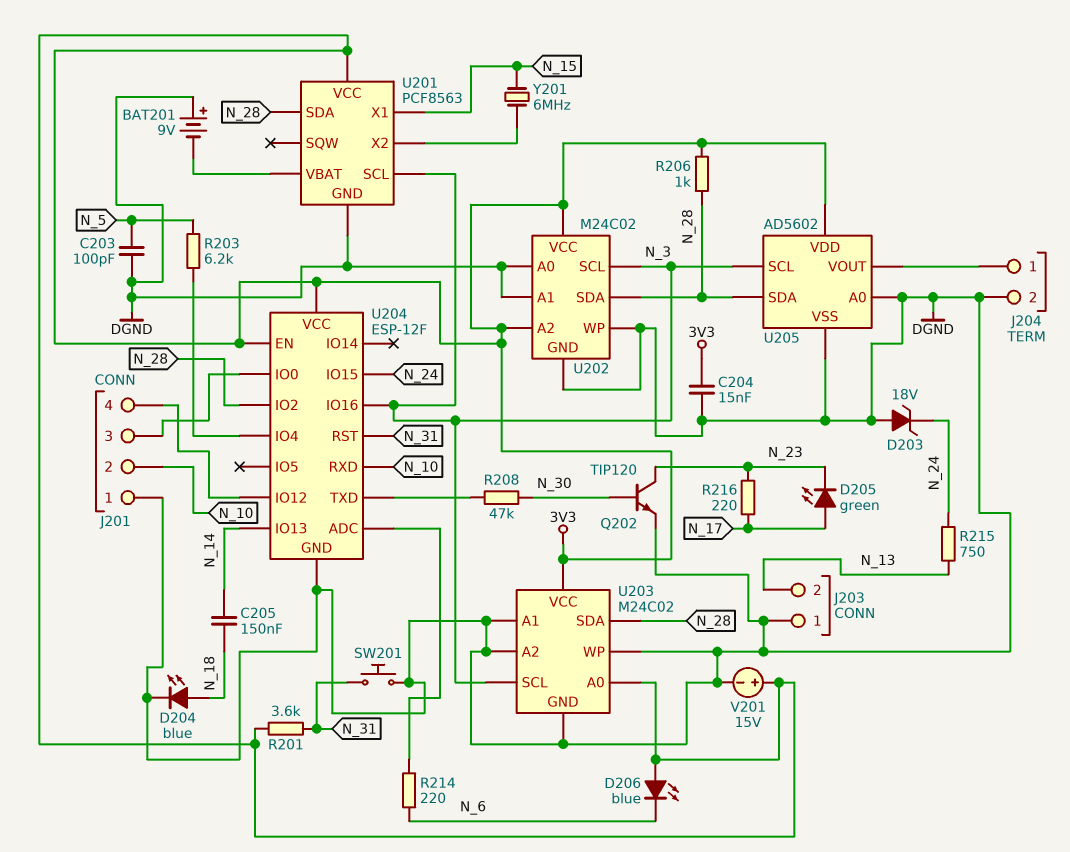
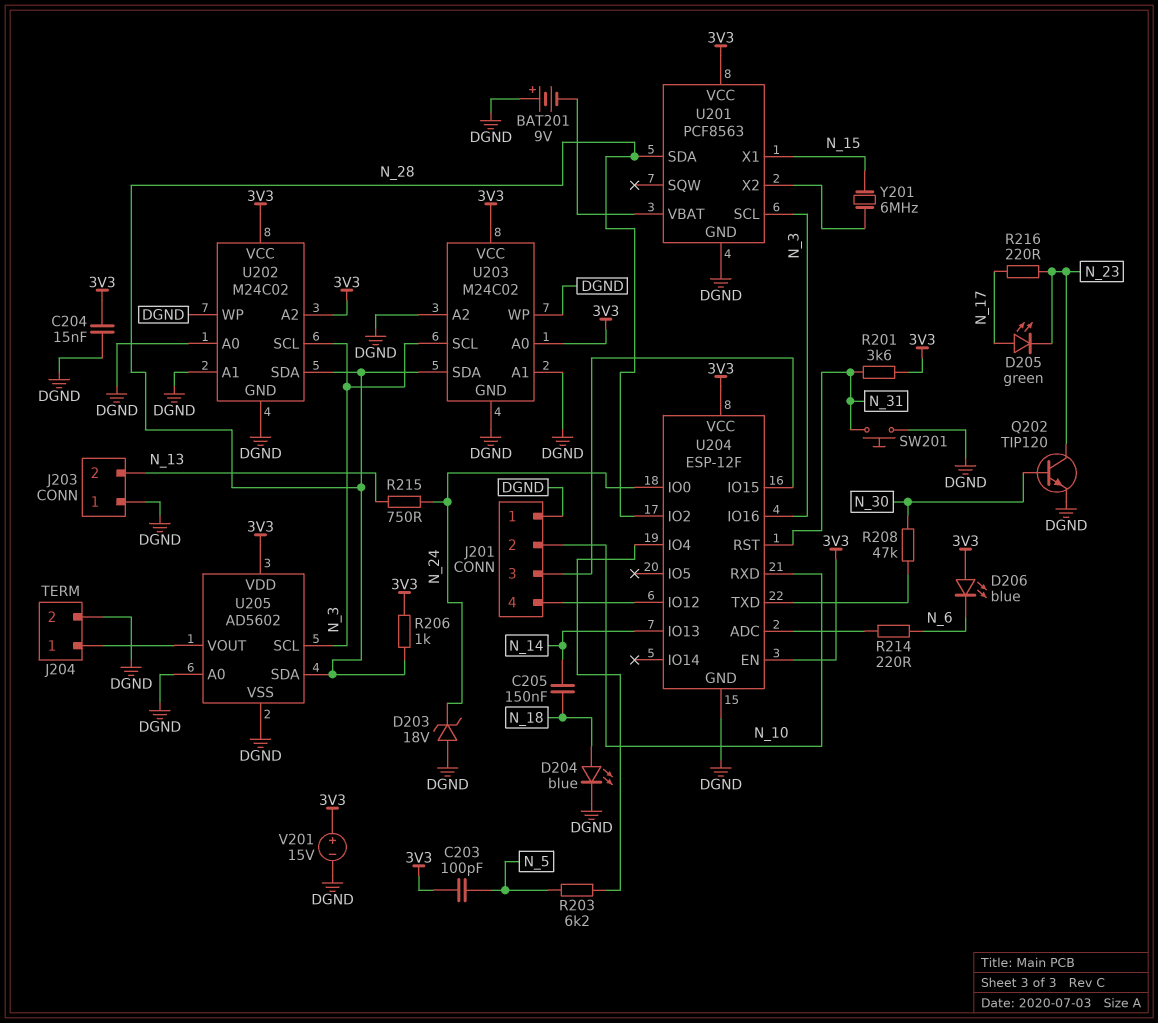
C203: 100pF (DGND, N_5) -> 100pF (3V3, N_5)
U204 pin IO0: J201/3 -> N_24
U204 pin IO15: N_24 -> J201/3

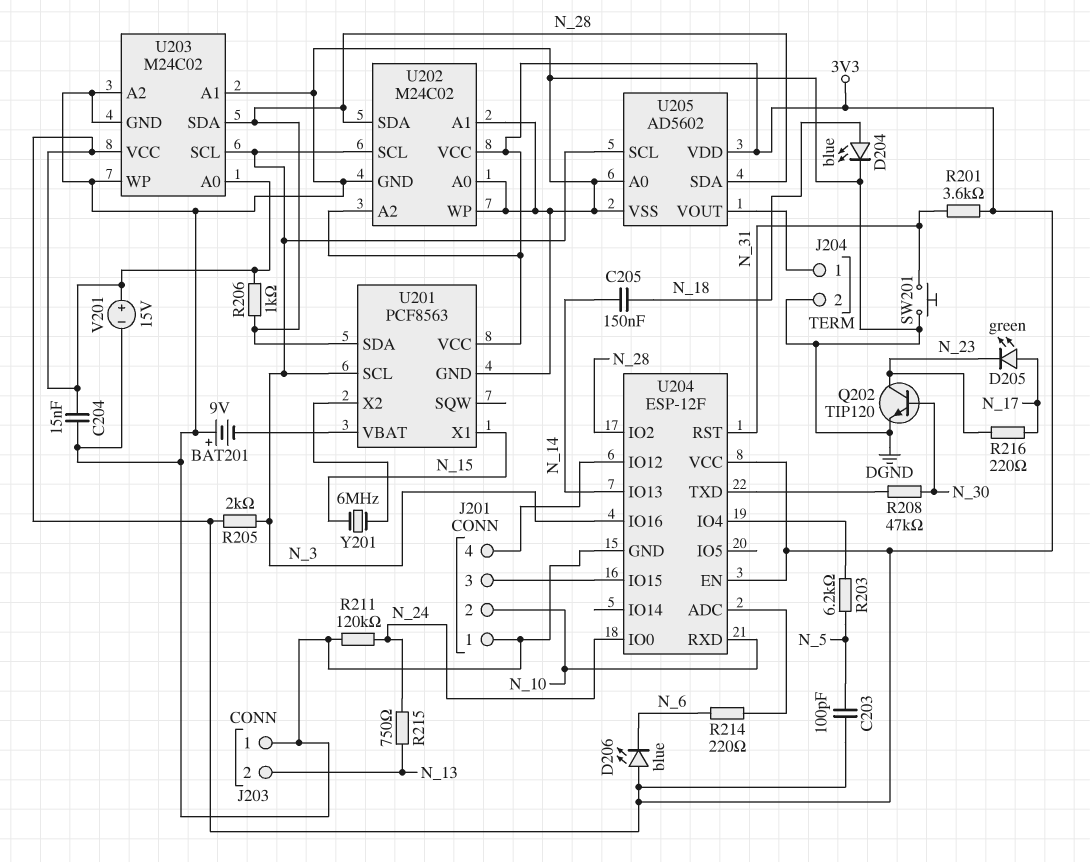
D203: zener 18V (A DGND, K N_24) -> none
R205: none -> 2k (3V3, N_3)
R211: none -> 120k (DGND, N_24)

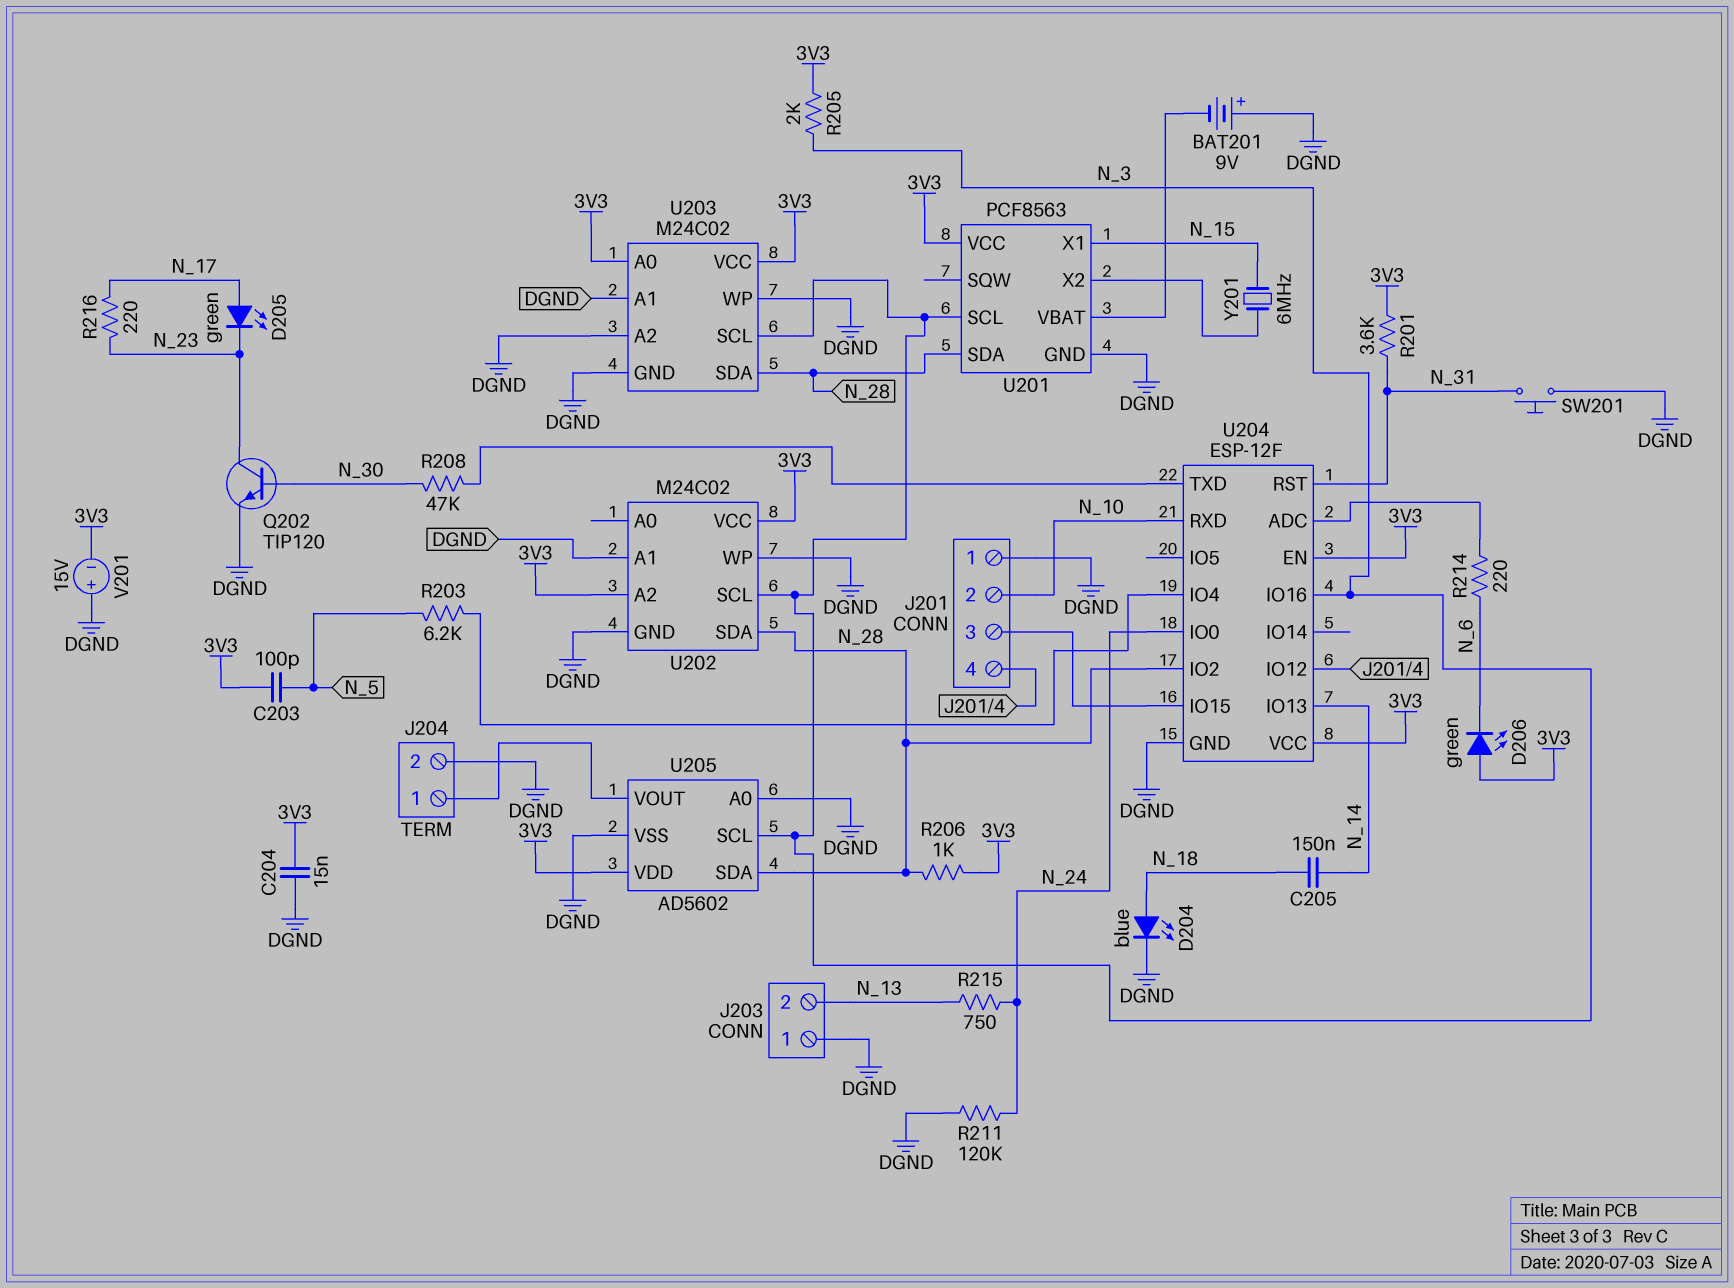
D206: LED blue (A 3V3, K N_6) -> LED green (A 3V3, K N_6)
U202 pin A0: DGND -> none
V201: 15V (plus 3V3, minus DGND) -> 15V (plus DGND, minus 3V3)

